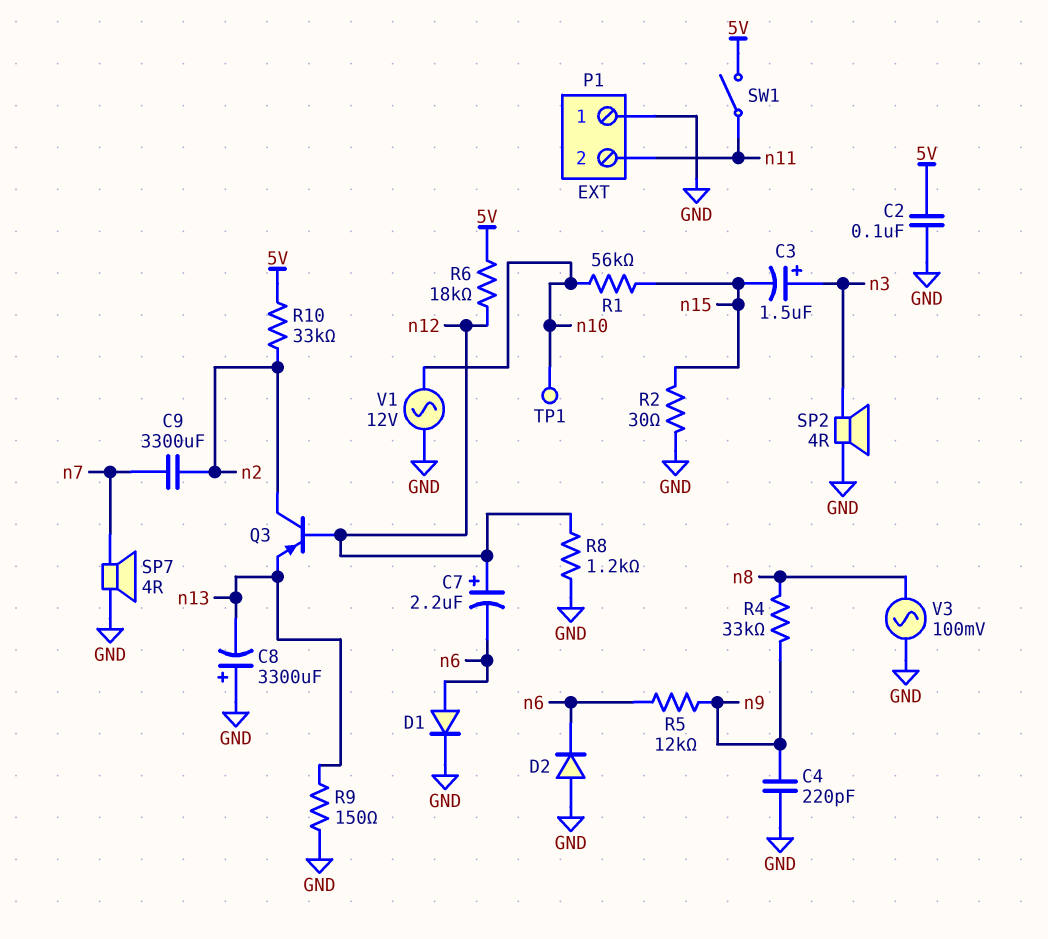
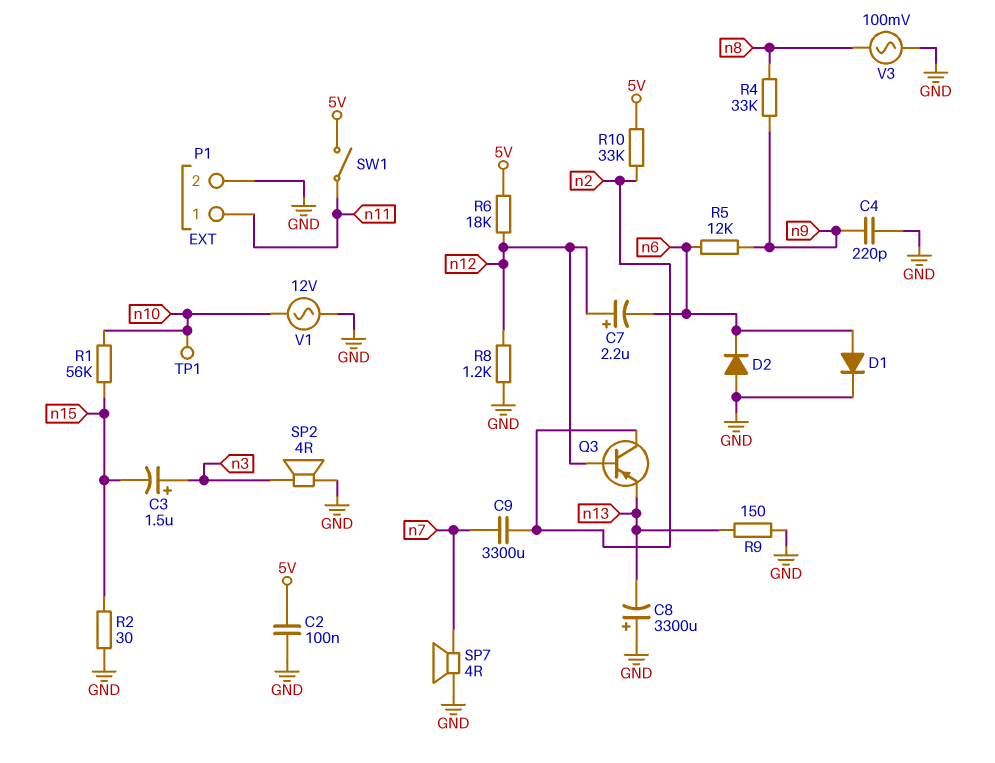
P1 pin 1: GND -> n11
P1 pin 2: n11 -> GND

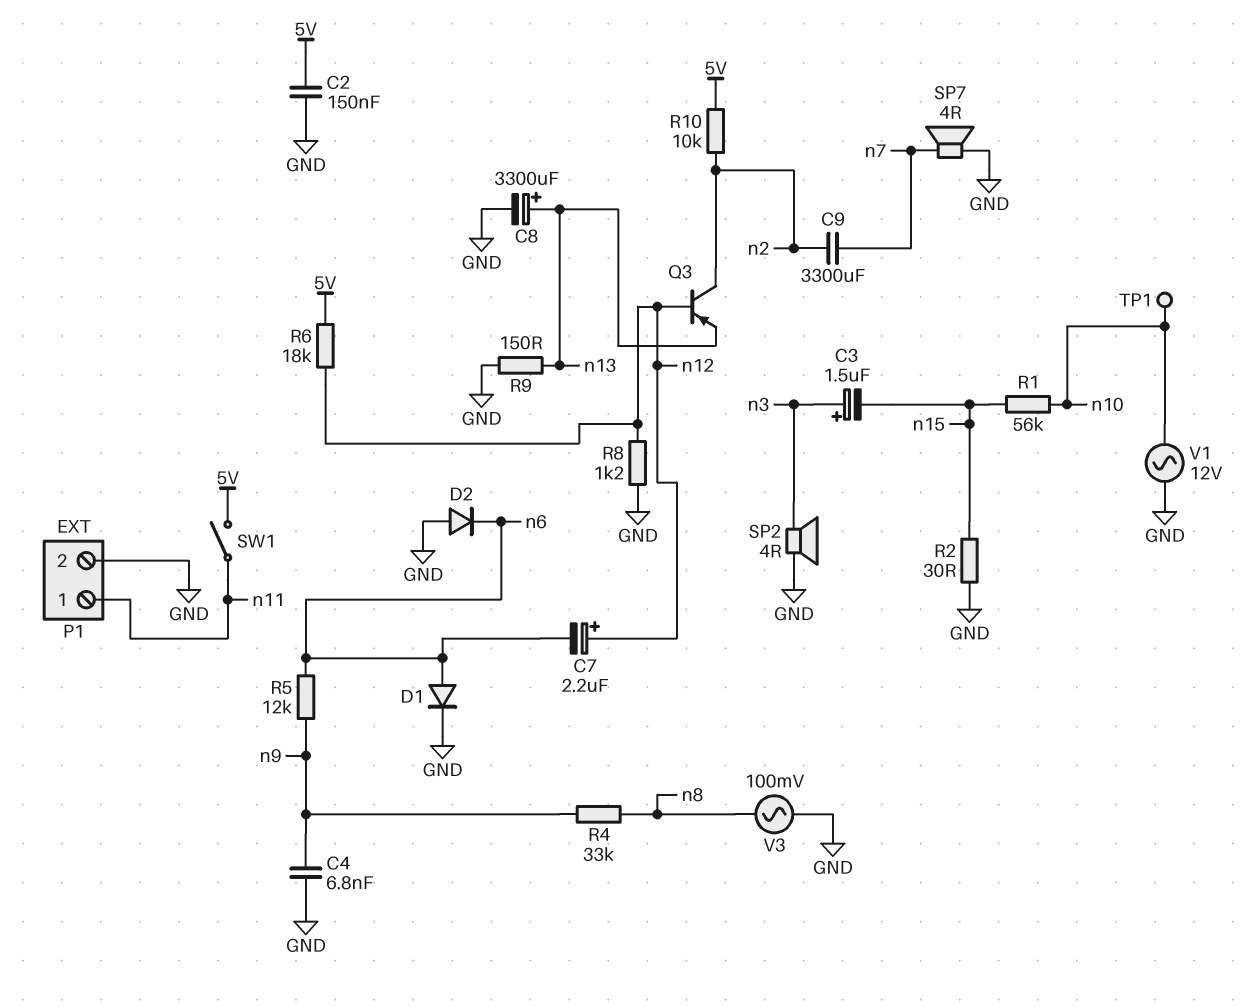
C2: 100nF (5V, GND) -> 150nF (5V, GND)
C4: 220pF (GND, n9) -> 6.8nF (GND, n9)
C8: 3300uF (plus GND, minus n13) -> 3300uF (plus n13, minus GND)
R10: 33k (5V, n2) -> 10k (5V, n2)

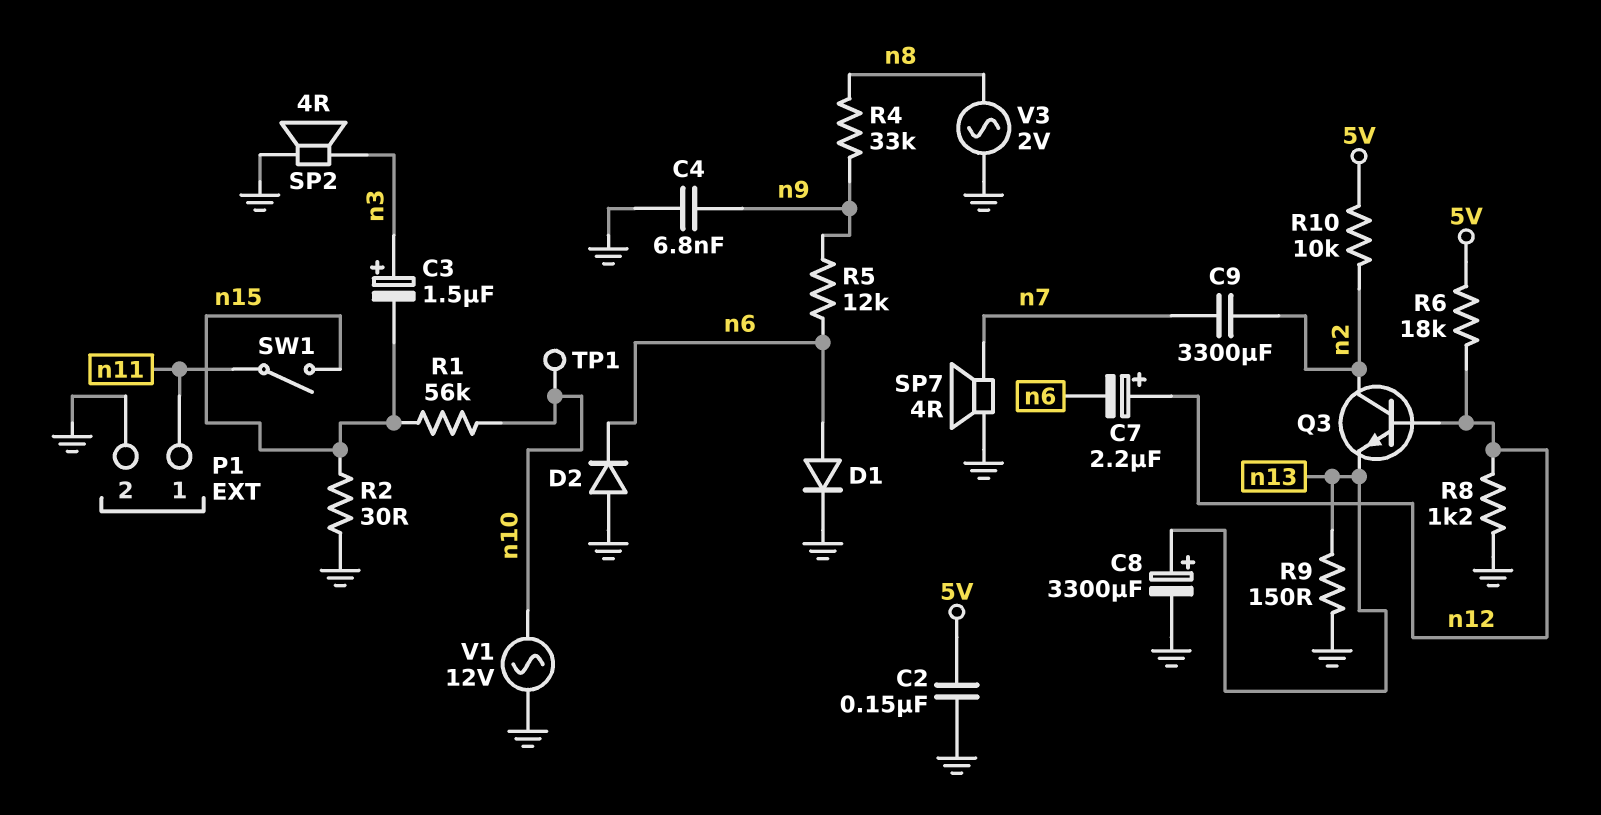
Q3: PNP (B n12, C n2, E n13) -> NPN (B n12, C n2, E n13)
SW1: switch (5V, n11) -> switch (n11, n15)
V3: AC 100mV (GND, n8) -> AC 2V (GND, n8)

